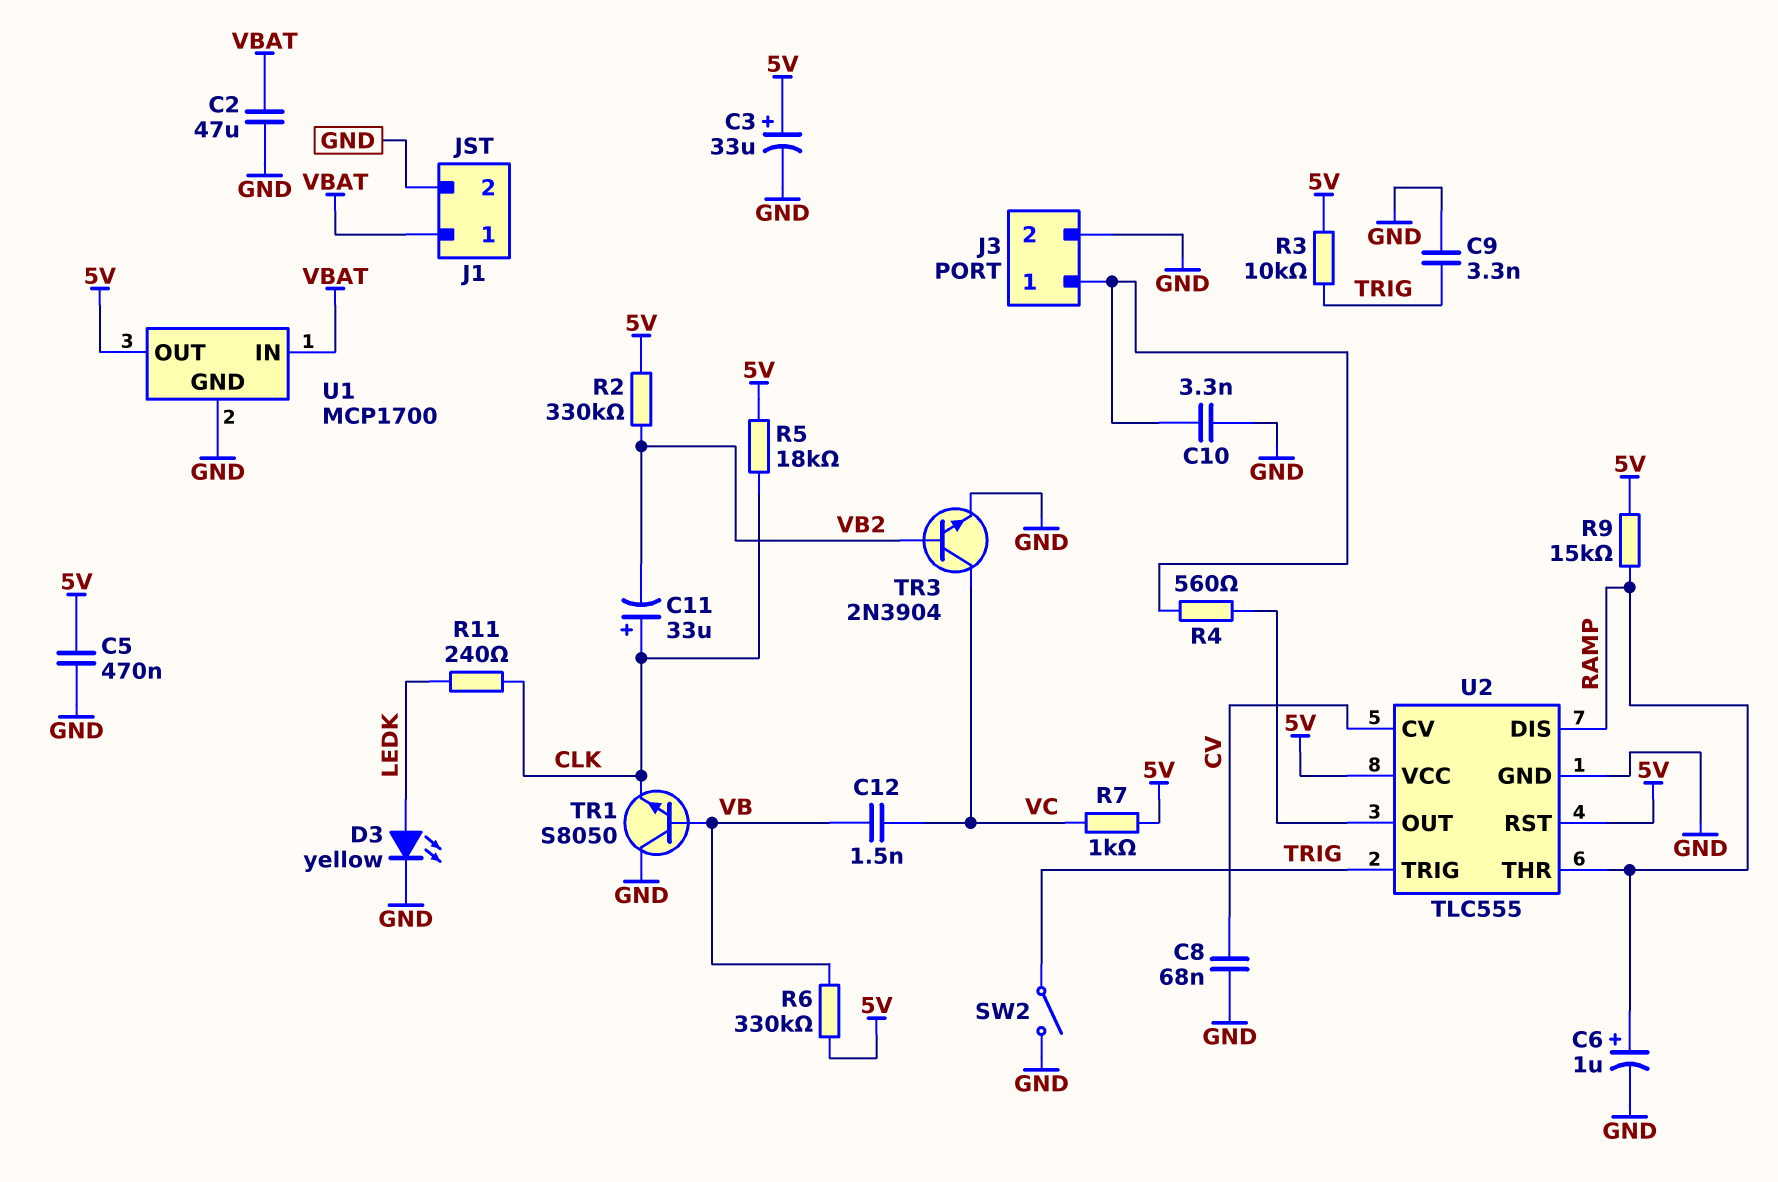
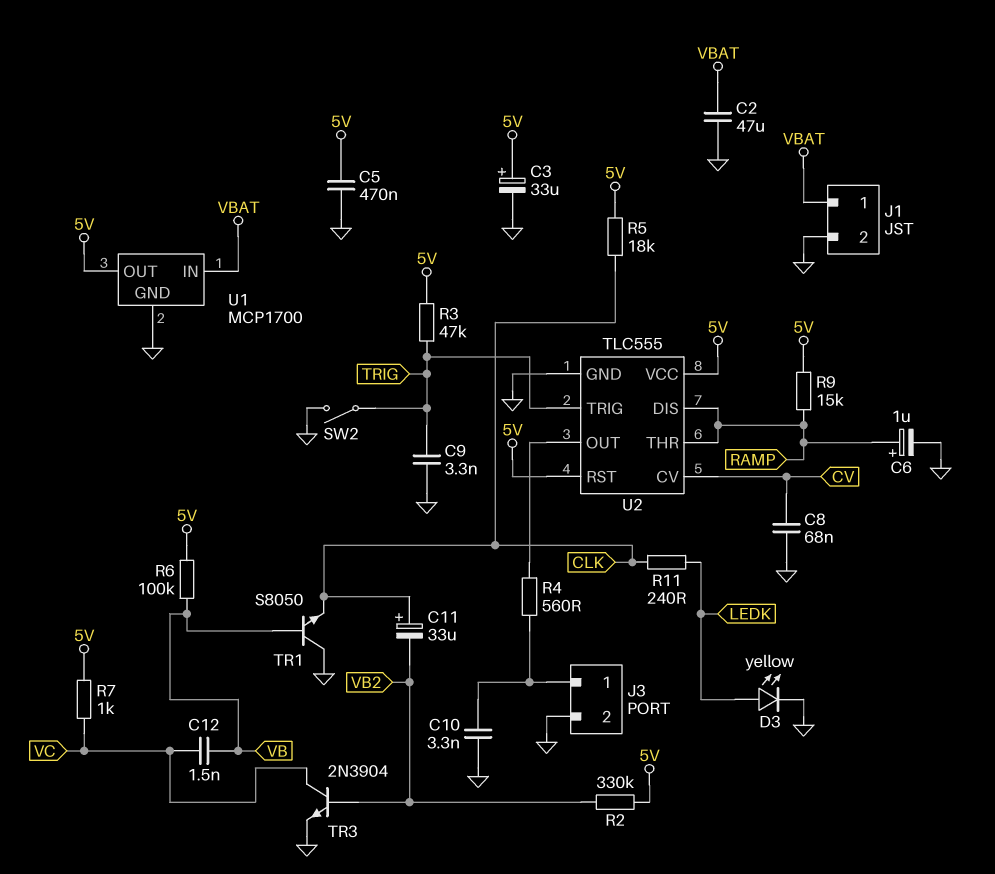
R3: 10k (5V, TRIG) -> 47k (5V, TRIG)
R6: 330k (5V, VB) -> 100k (5V, VB)

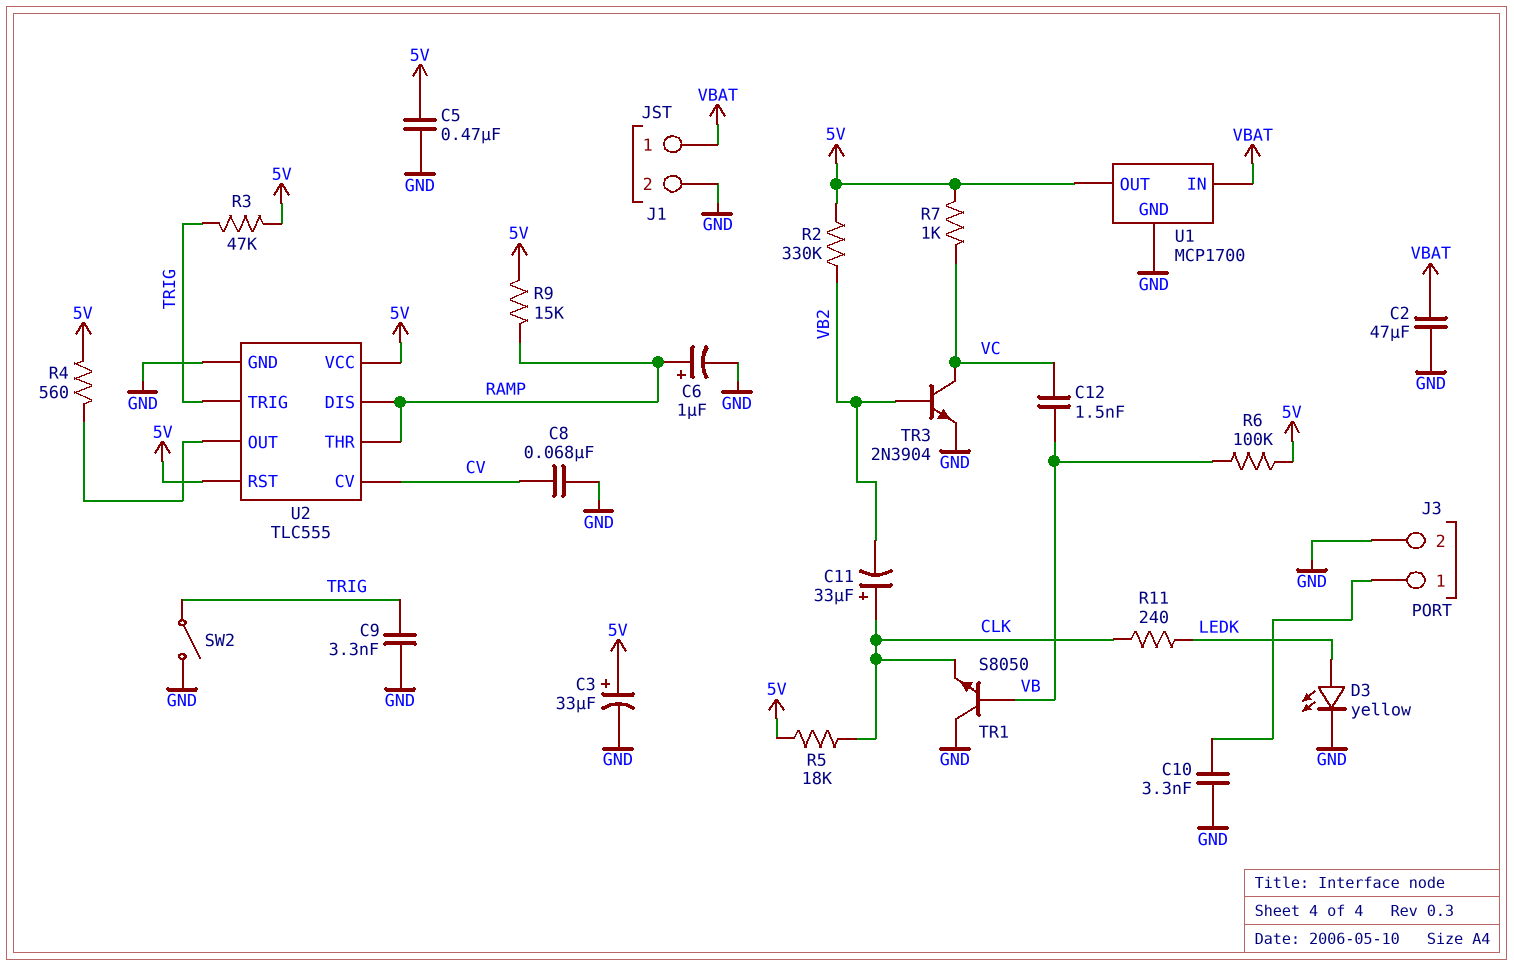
R4: 560 (J3/1, U2/OUT) -> 560 (5V, U2/OUT)

